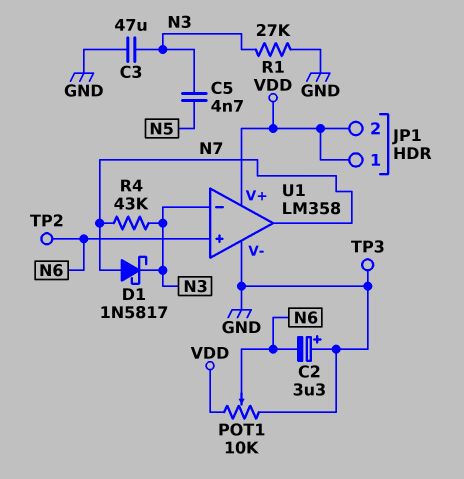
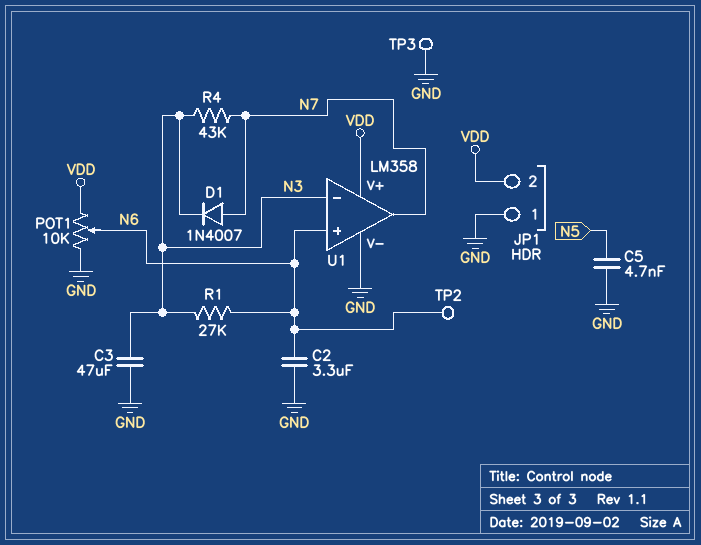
C2: 3.3uF (plus GND, minus N6) -> 3.3uF (GND, N6)
C5: 4.7nF (N3, N5) -> 4.7nF (GND, N5)
D1: schottky 1N5817 (A N7, K N3) -> diode 1N4007 (A N7, K N3)
JP1 pin 1: VDD -> GND
R1: 27k (GND, N3) -> 27k (N3, N6)

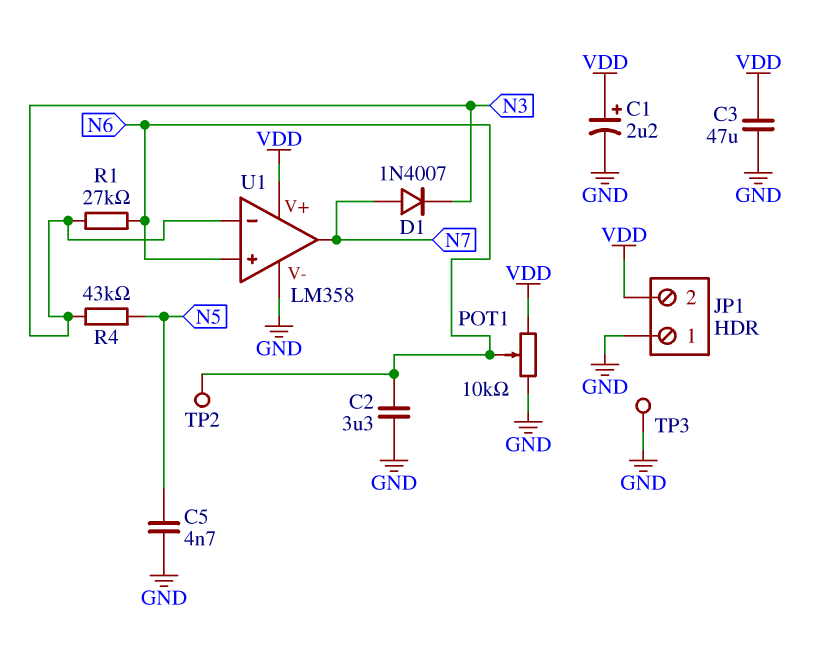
C1: none -> 2.2uF (plus VDD, minus GND)
C3: 47uF (GND, N3) -> 47uF (GND, VDD)
R4: 43k (N3, N7) -> 43k (N3, N5)

